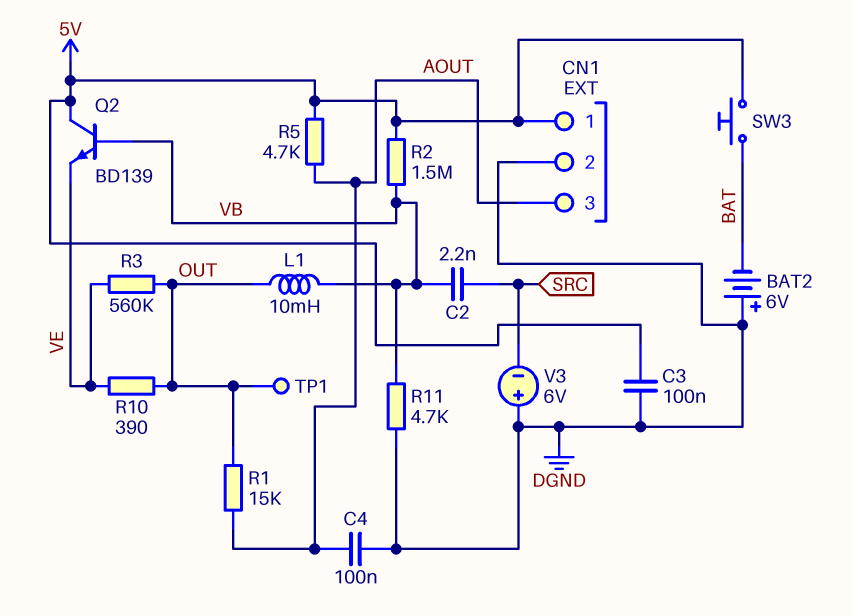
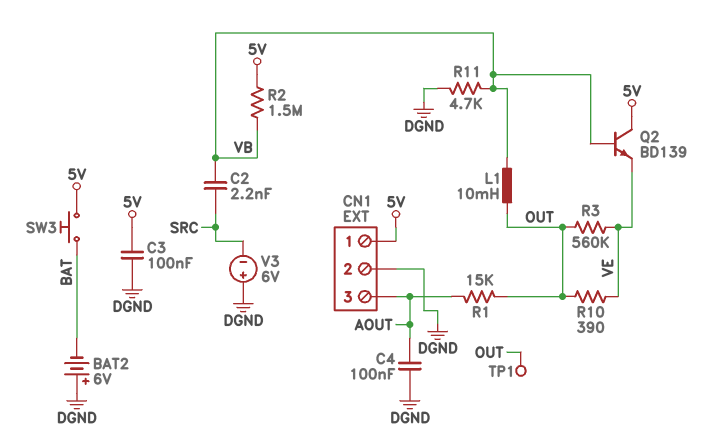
R5: 4.7k (5V, AOUT) -> none

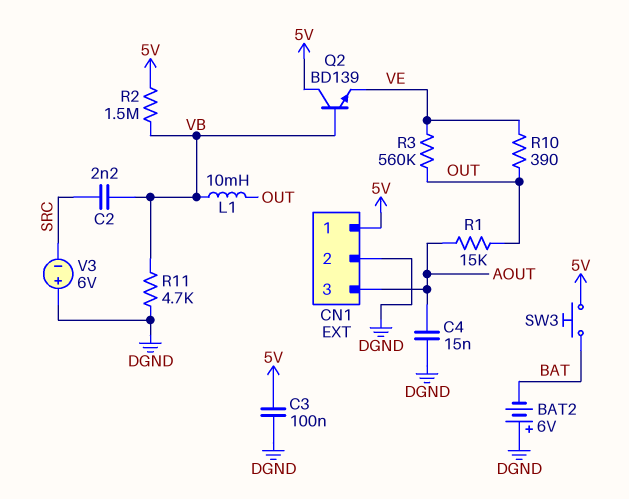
C4: 100nF (AOUT, DGND) -> 15nF (AOUT, DGND)
TP1: test point (OUT) -> none

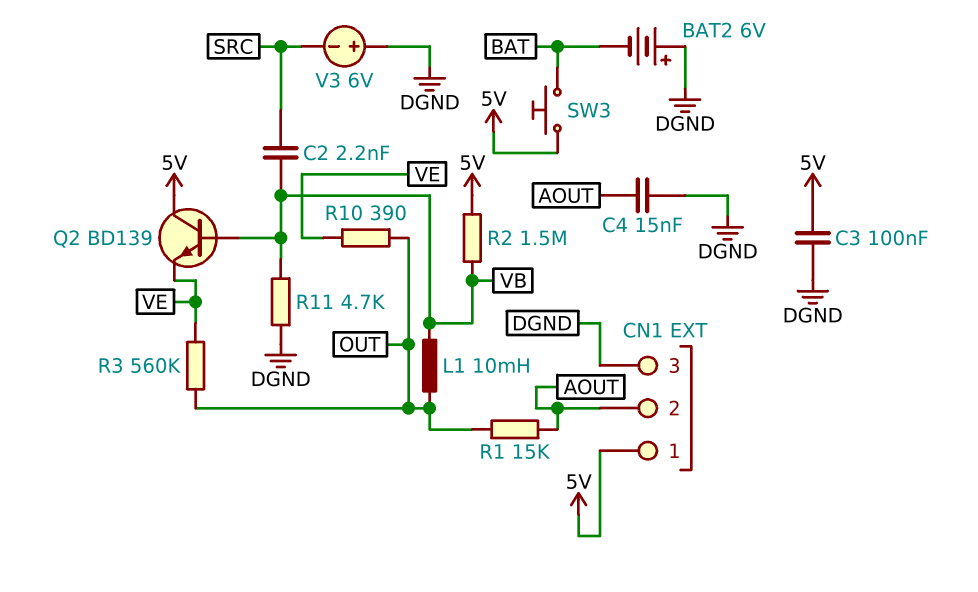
CN1 pin 2: DGND -> AOUT
CN1 pin 3: AOUT -> DGND

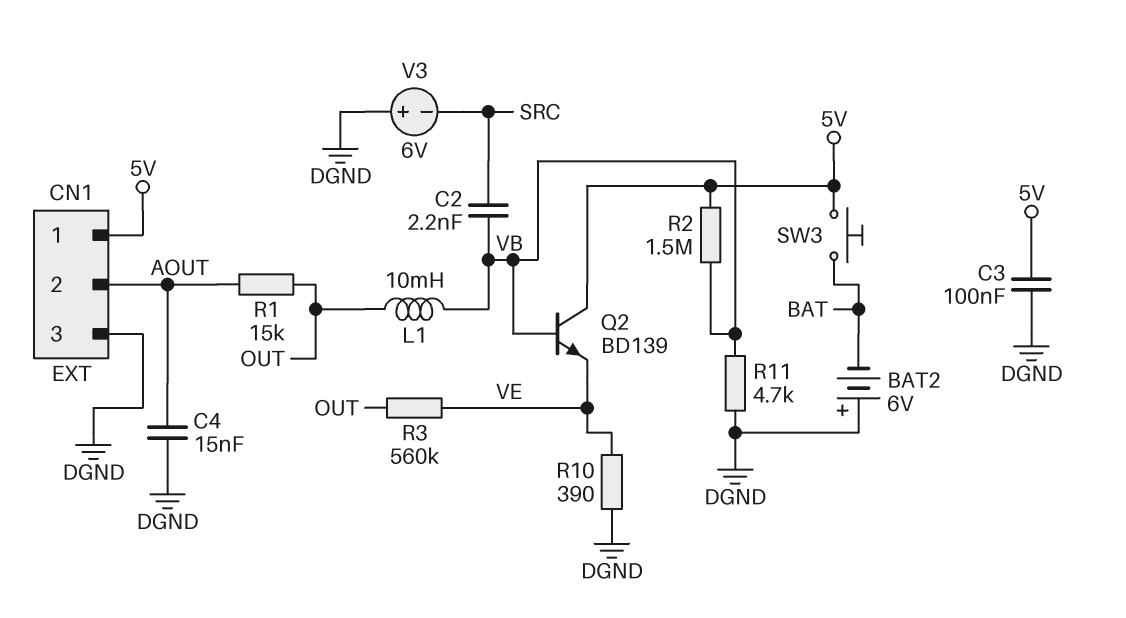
R10: 390 (OUT, VE) -> 390 (DGND, VE)

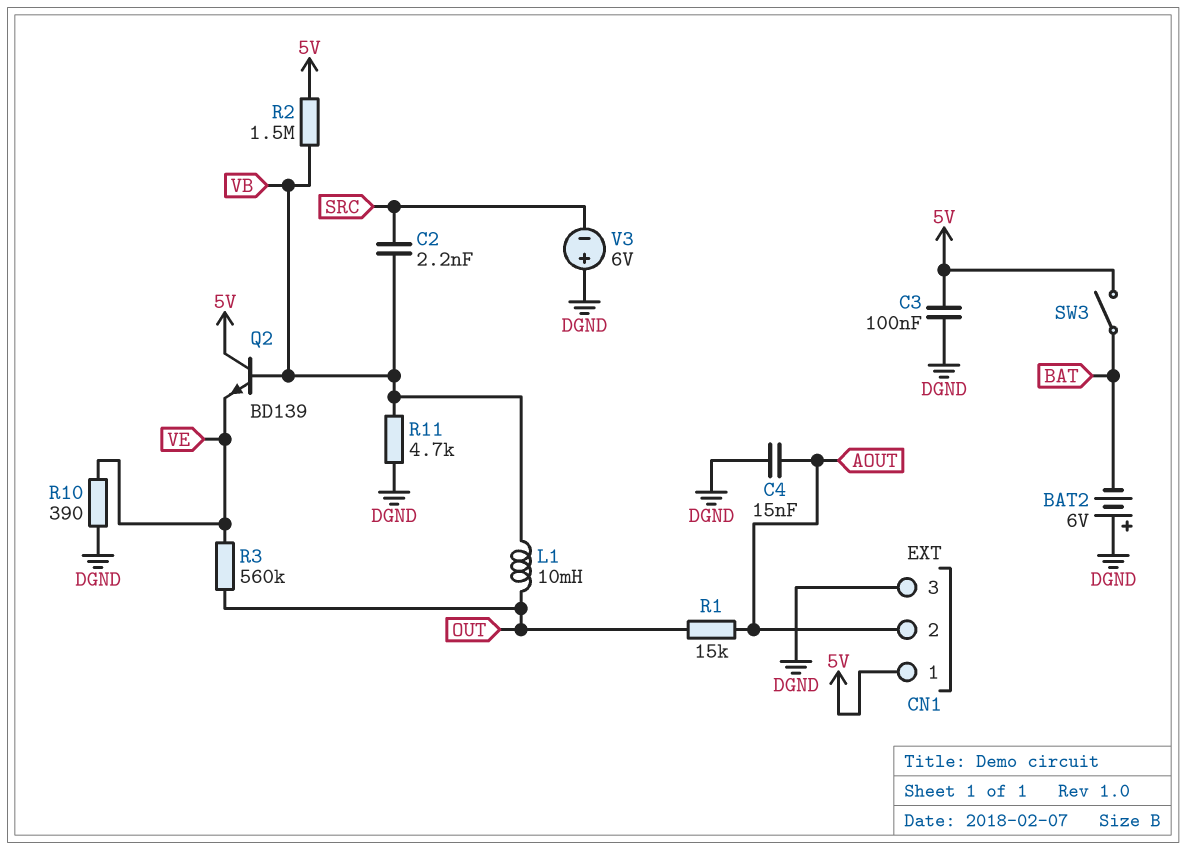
SW3: button (5V, BAT) -> switch (5V, BAT)

